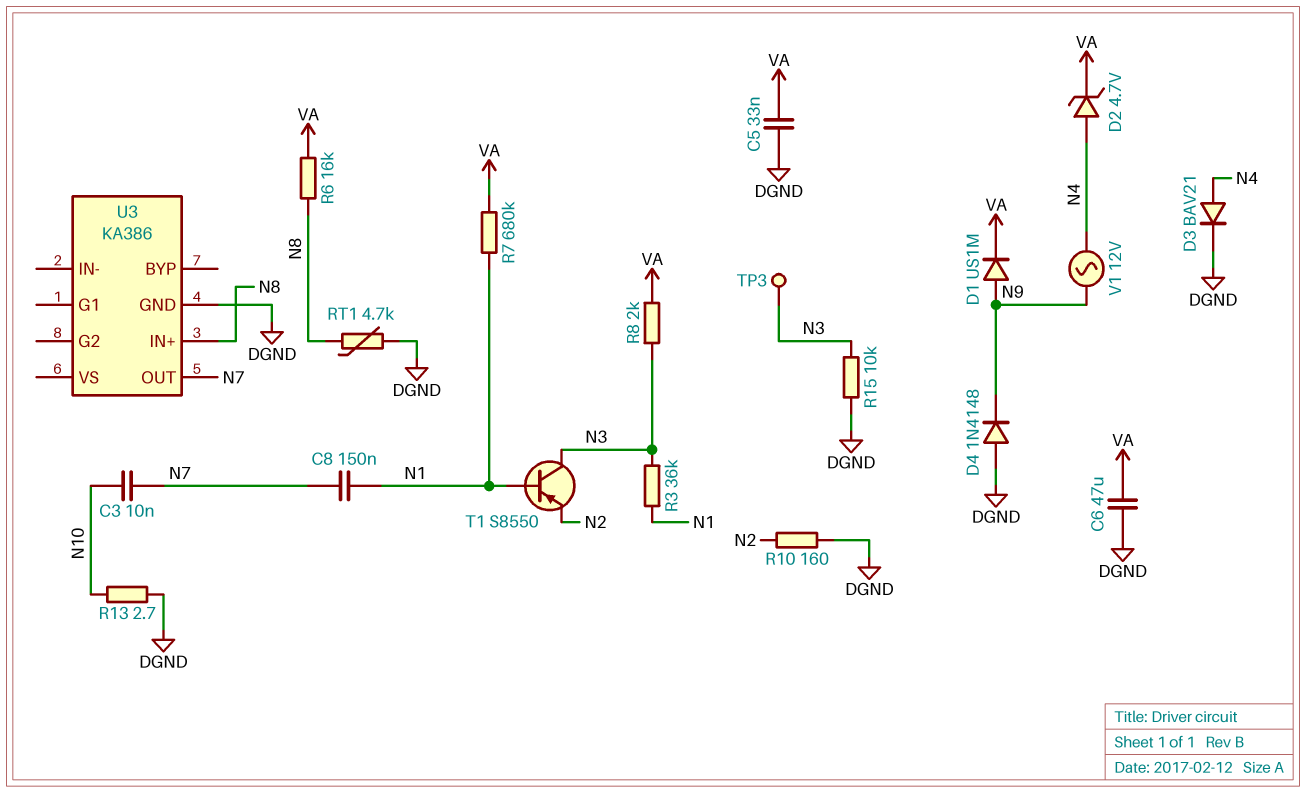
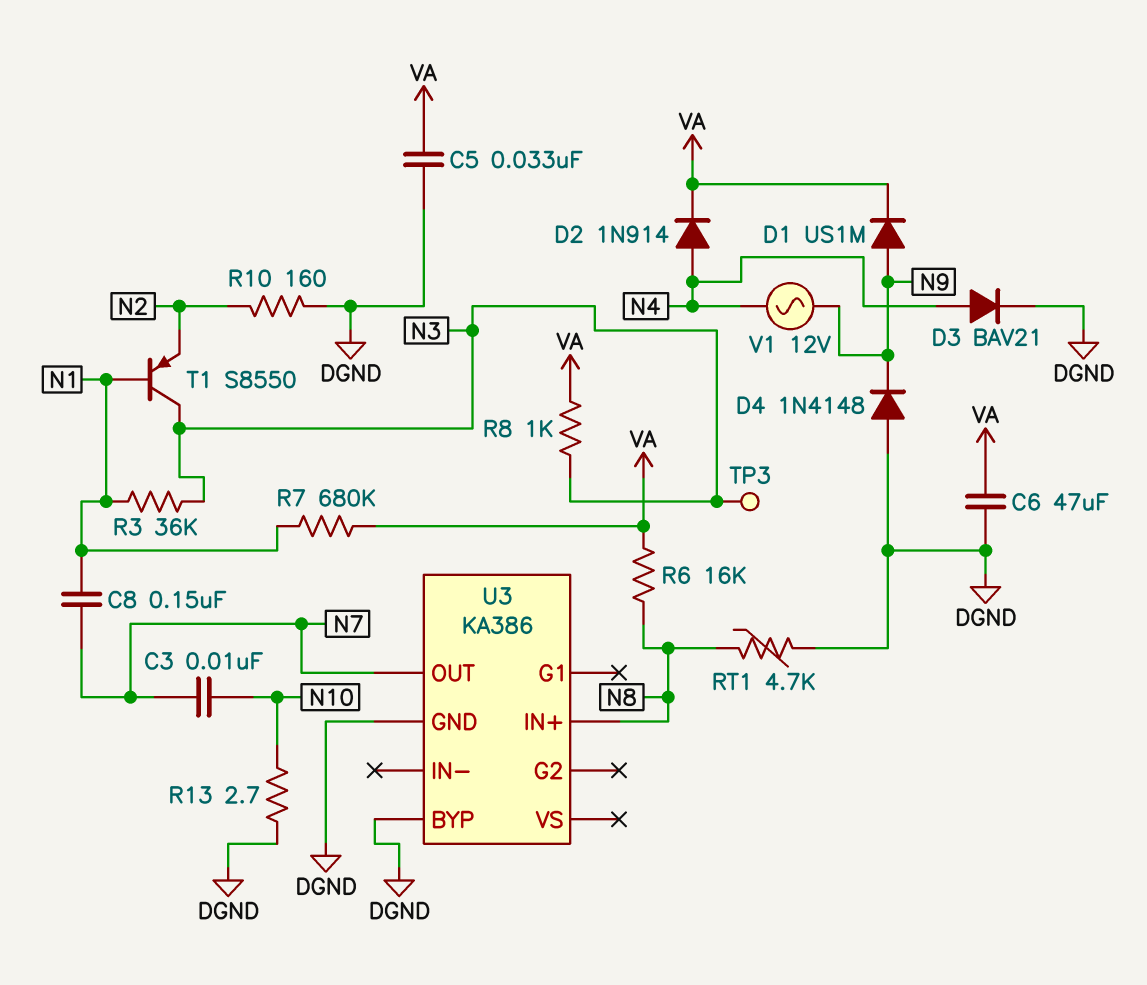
D2: zener 4.7V (A N4, K VA) -> diode 1N914 (A N4, K VA)
R8: 2k (N3, VA) -> 1k (N3, VA)
R15: 10k (DGND, N3) -> none
U3 pin BYP: none -> DGND

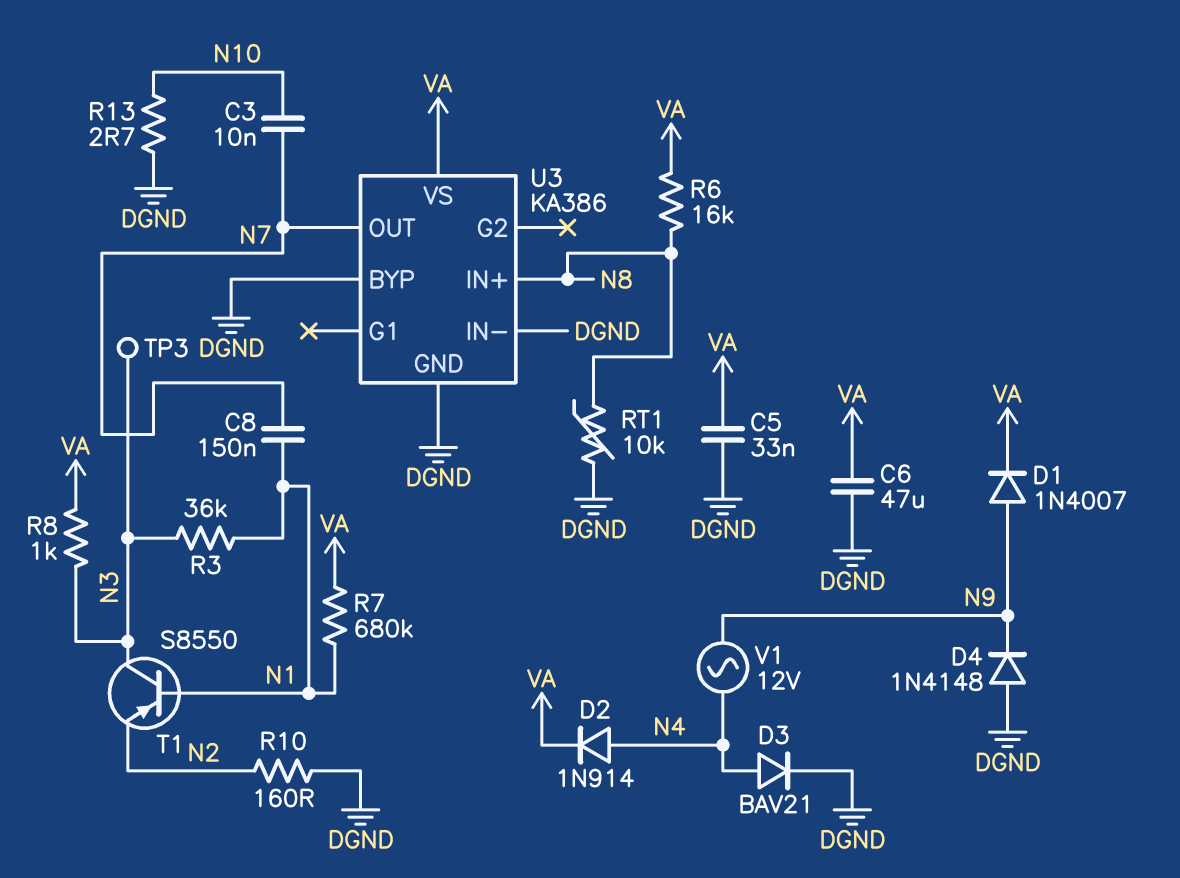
D1: diode US1M (A N9, K VA) -> diode 1N4007 (A N9, K VA)
RT1: 4.7k (DGND, N8) -> 10k (DGND, N8)
U3 pin IN-: none -> DGND
U3 pin VS: none -> VA

